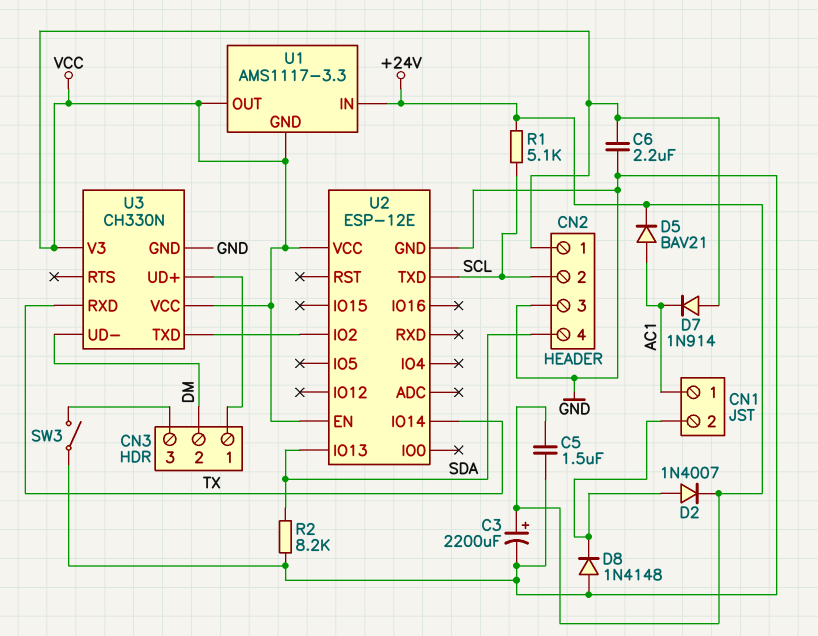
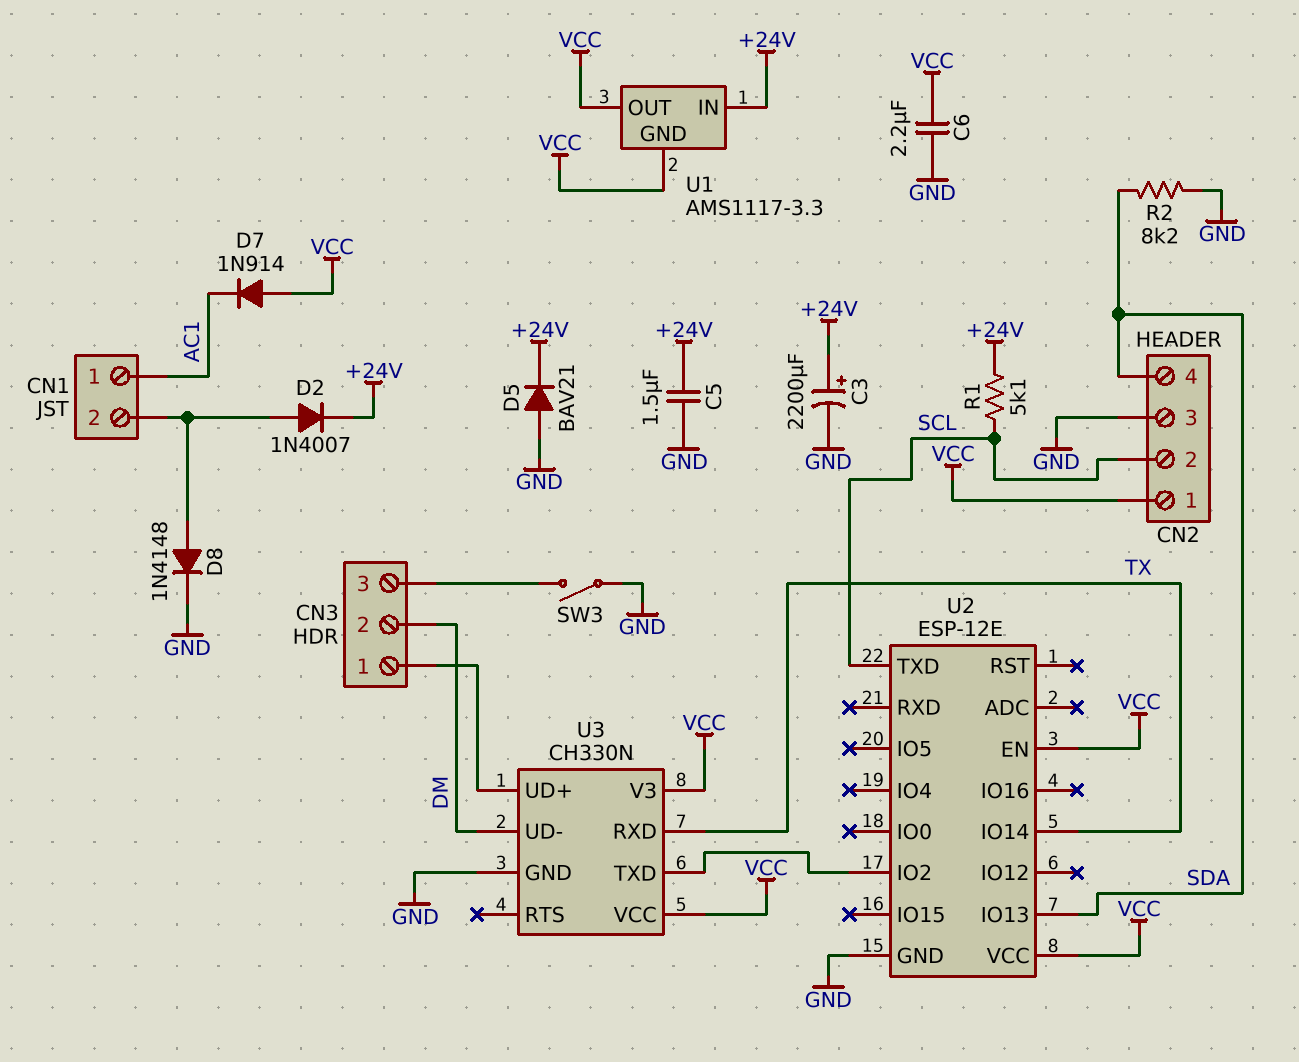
D5: diode BAV21 (A AC1, K +24V) -> diode BAV21 (A GND, K +24V)
D8: diode 1N4148 (A GND, K CN1/2) -> diode 1N4148 (A CN1/2, K GND)

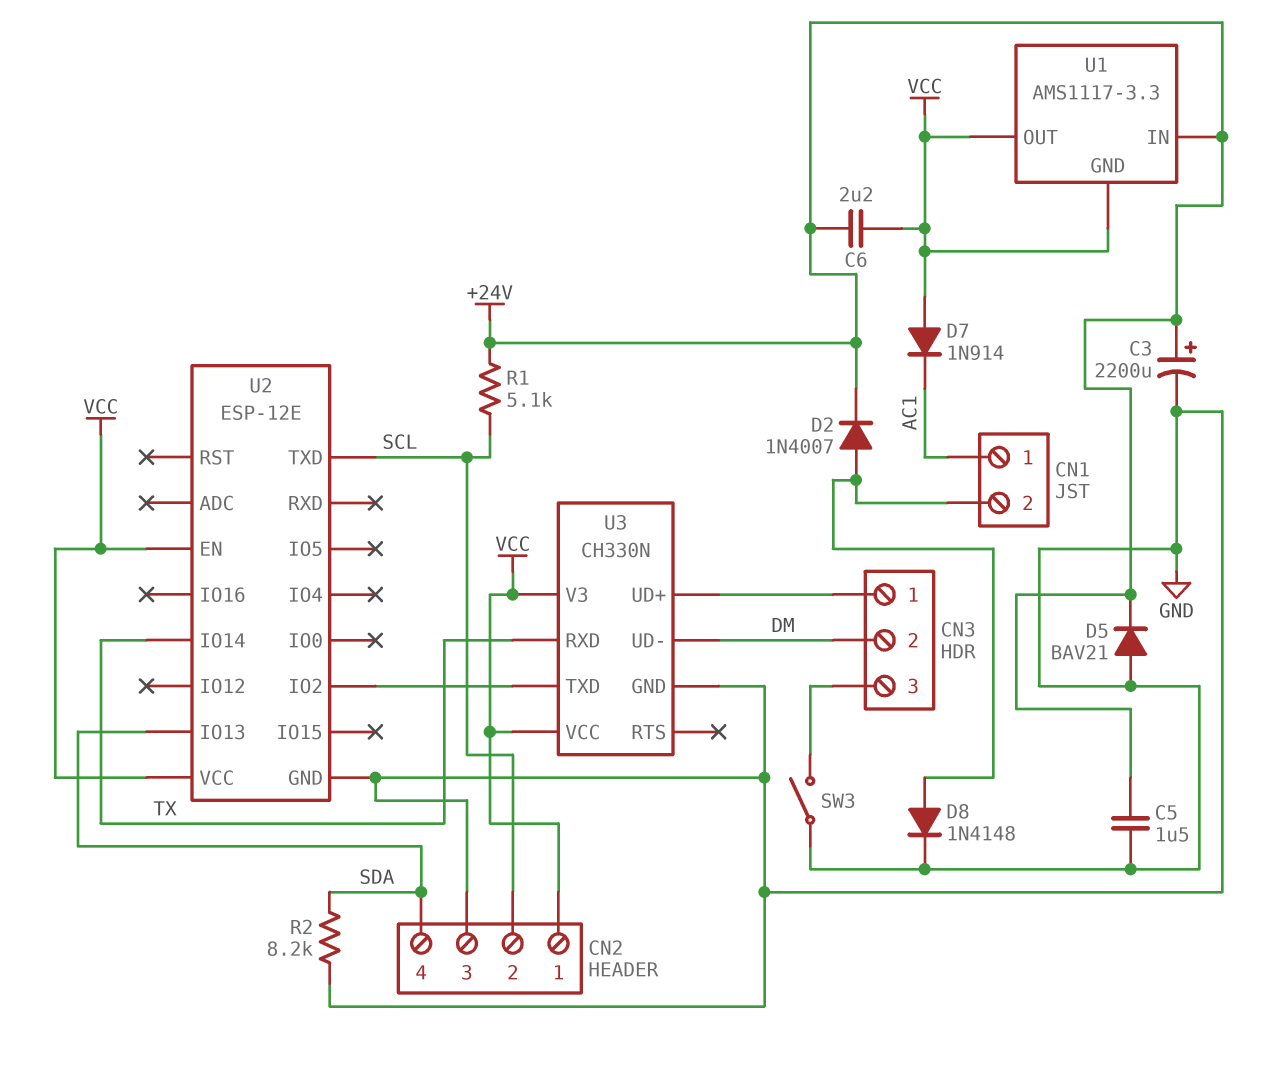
C6: 2.2uF (GND, VCC) -> 2.2uF (+24V, VCC)

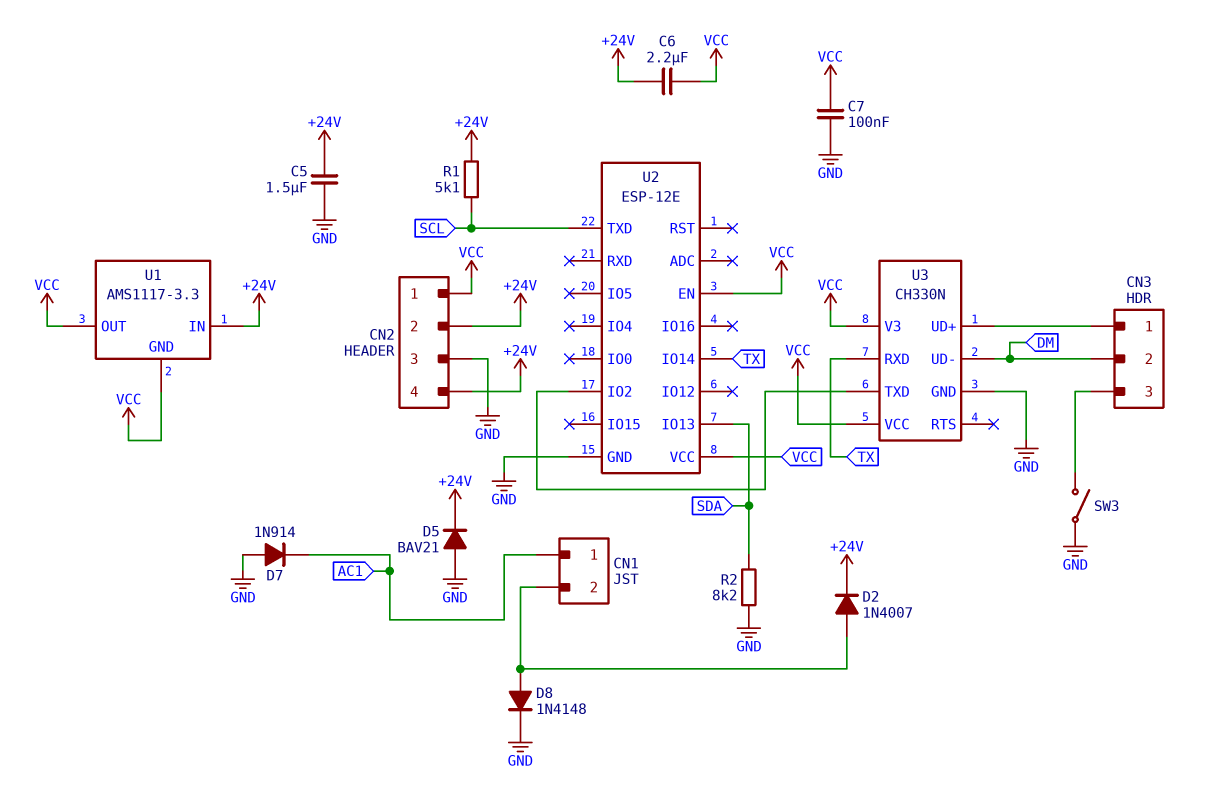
C3: 2200uF (plus +24V, minus GND) -> none
C7: none -> 100nF (GND, VCC)
CN2 pin 2: SCL -> +24V
CN2 pin 4: SDA -> +24V
D7: diode 1N914 (A VCC, K AC1) -> diode 1N914 (A GND, K AC1)

